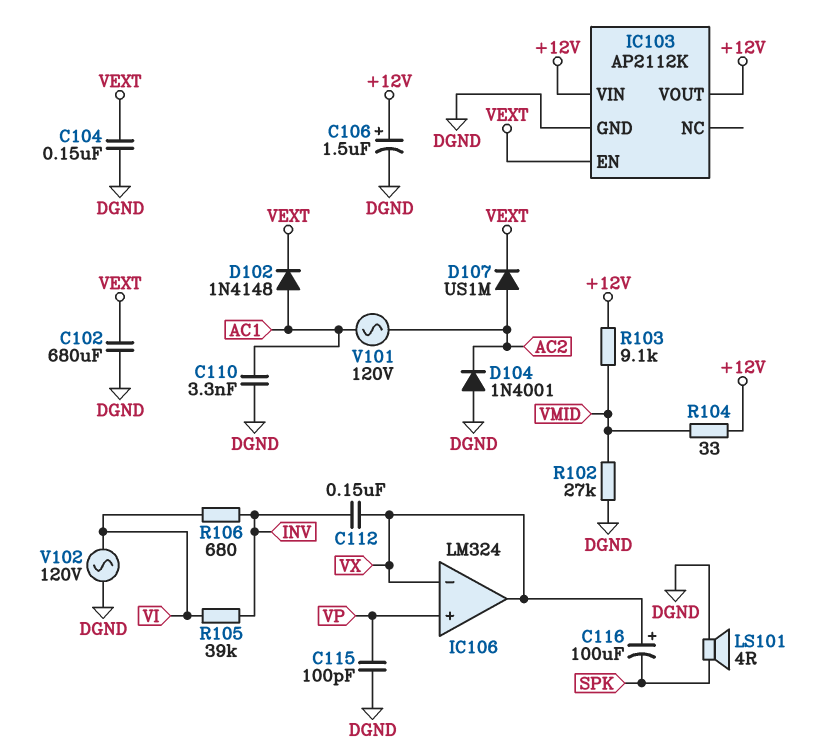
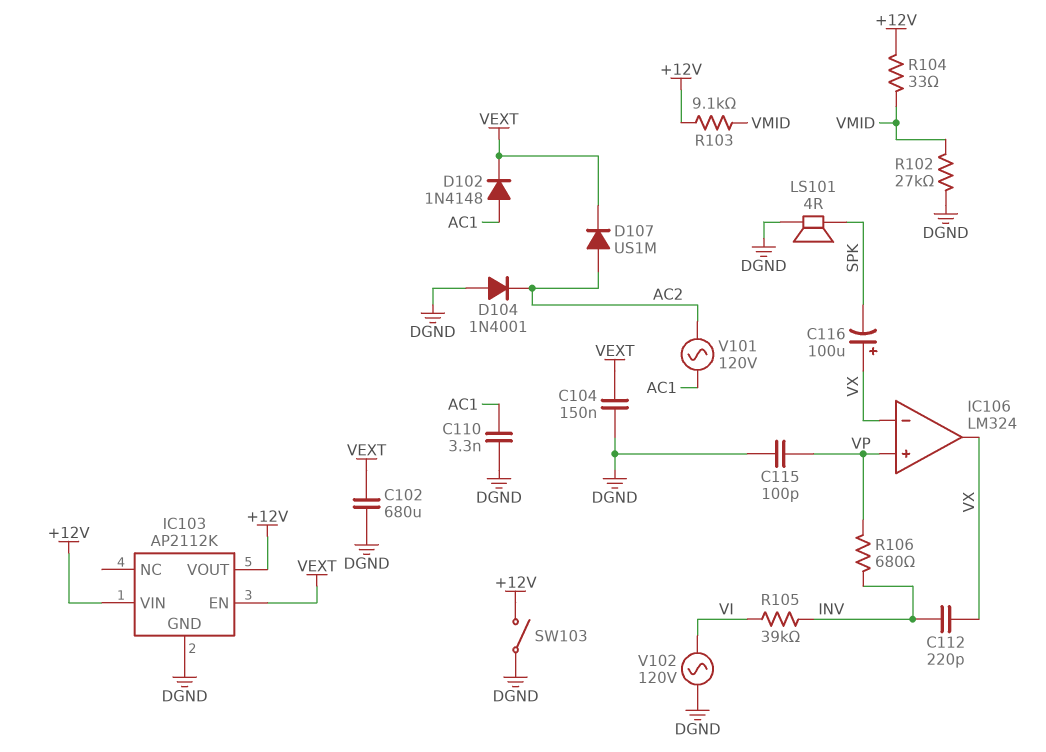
C106: 1.5uF (plus +12V, minus DGND) -> none
C112: 150nF (INV, VX) -> 220pF (INV, VX)
R106: 680 (INV, VI) -> 680 (INV, VP)
SW103: none -> switch (+12V, DGND)

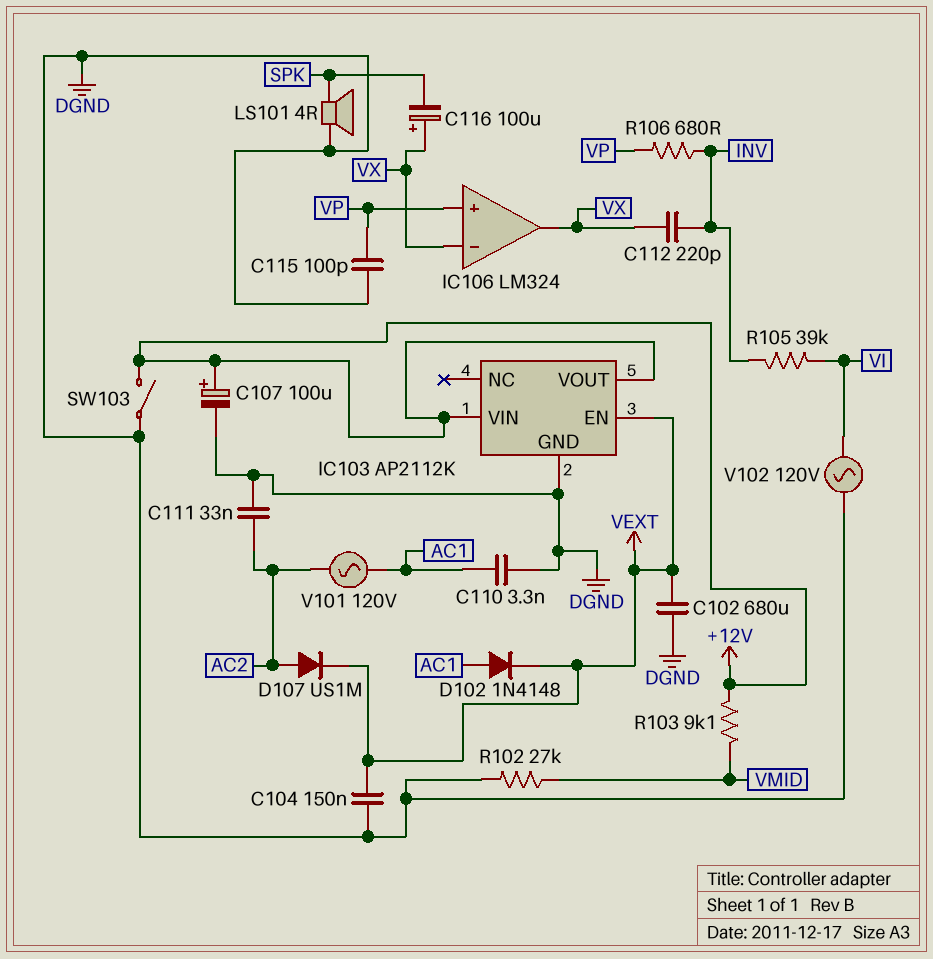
C107: none -> 100uF (plus +12V, minus DGND)
C111: none -> 33nF (AC2, DGND)
D104: diode 1N4001 (A DGND, K AC2) -> none
R104: 33 (+12V, VMID) -> none

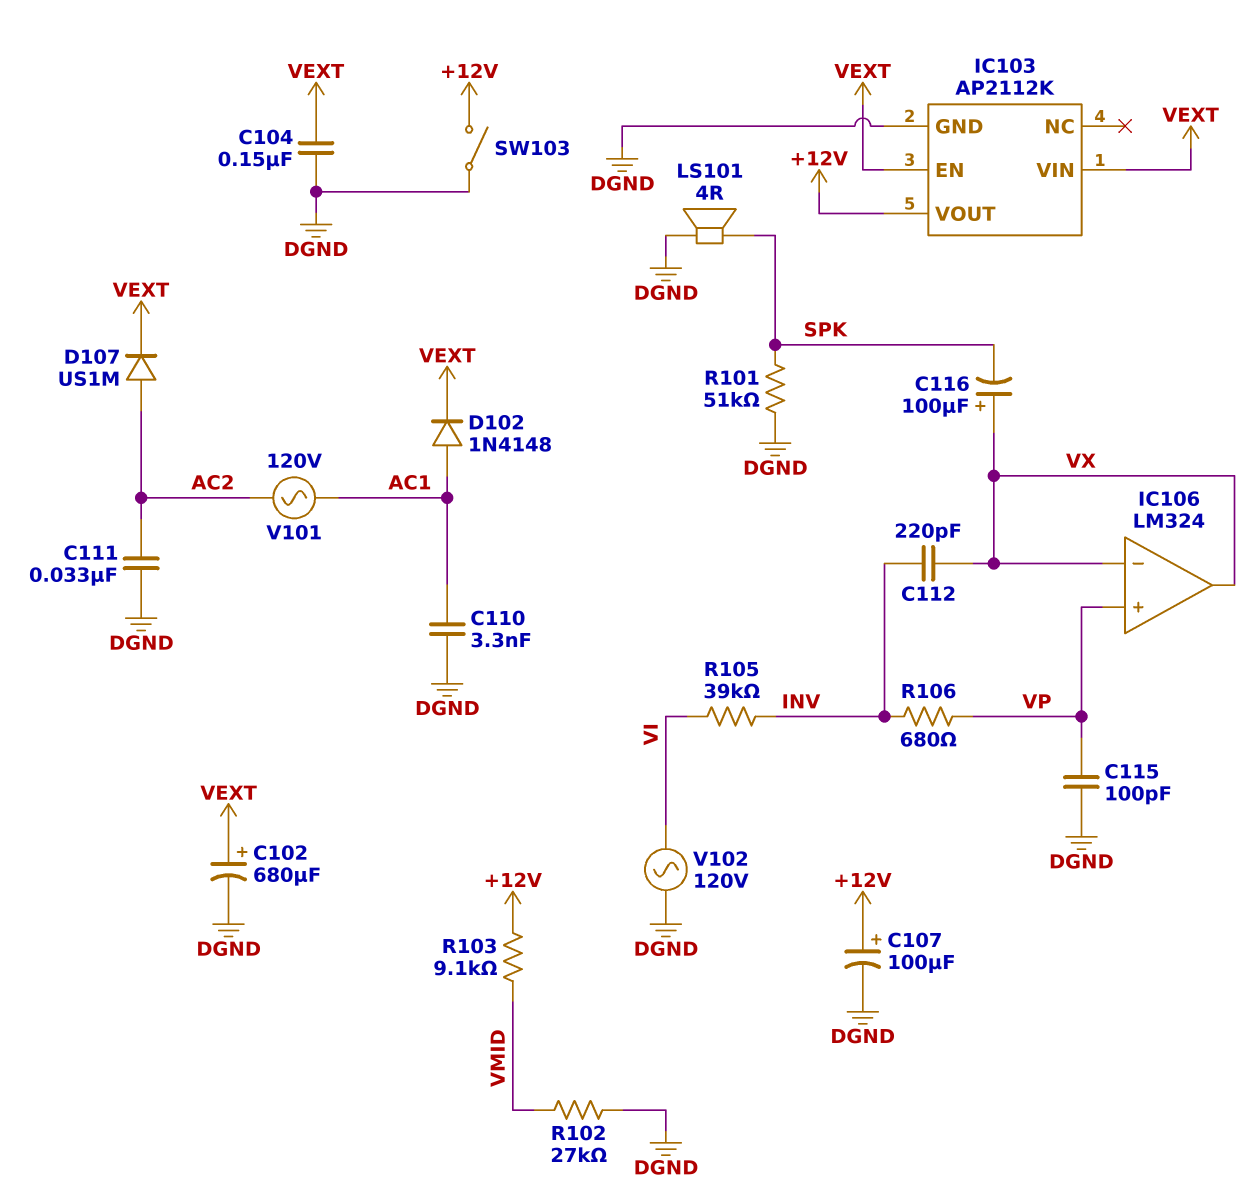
C102: 680uF (DGND, VEXT) -> 680uF (plus VEXT, minus DGND)
IC103 pin VIN: +12V -> VEXT
R101: none -> 51k (DGND, SPK)

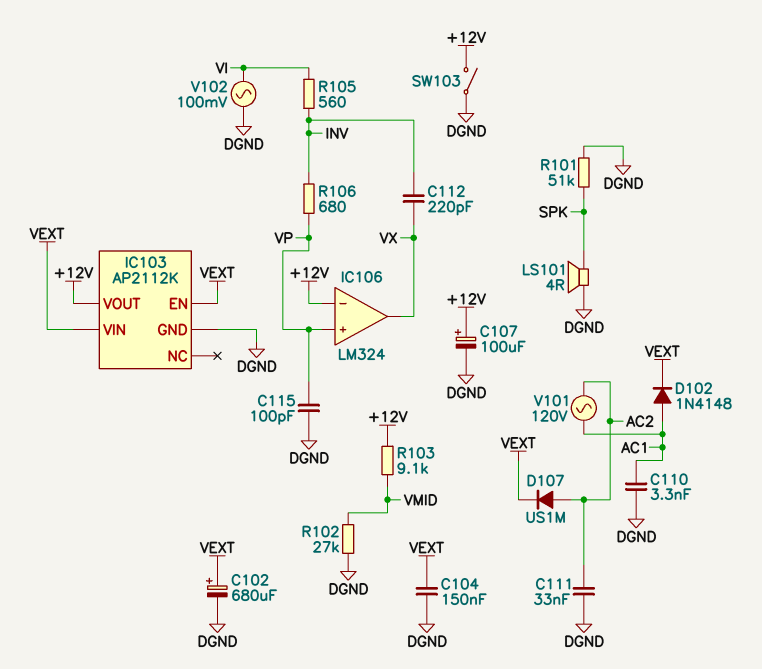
C116: 100uF (plus VX, minus SPK) -> none
IC106 pin in-: VX -> +12V
R105: 39k (INV, VI) -> 560 (INV, VI)
V102: AC 120V (DGND, VI) -> AC 100mV (DGND, VI)

